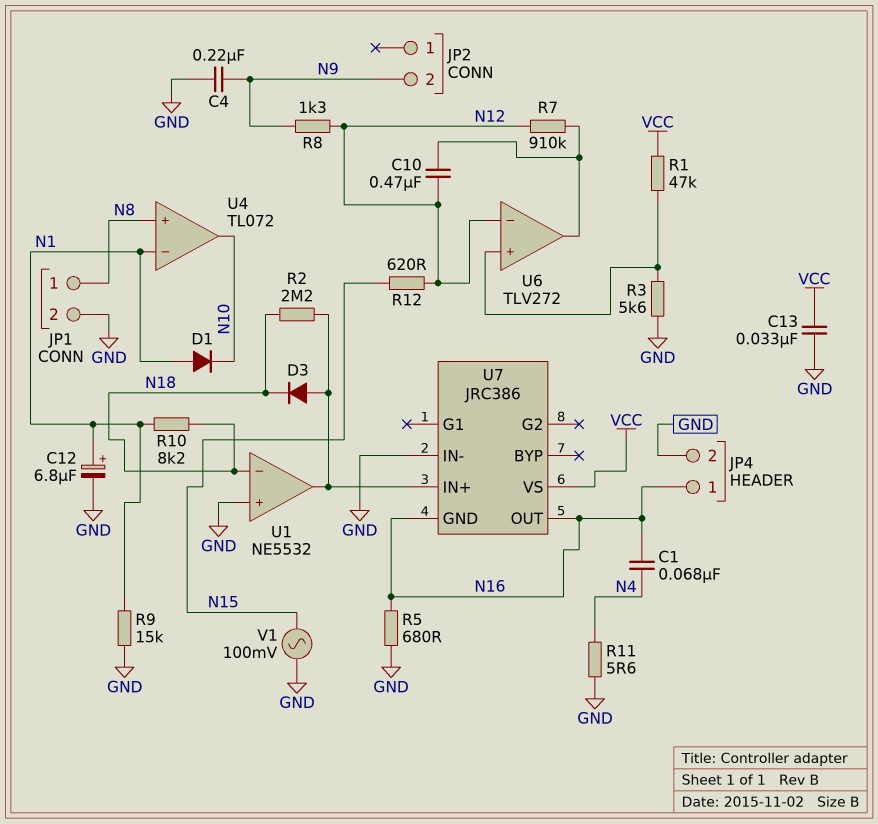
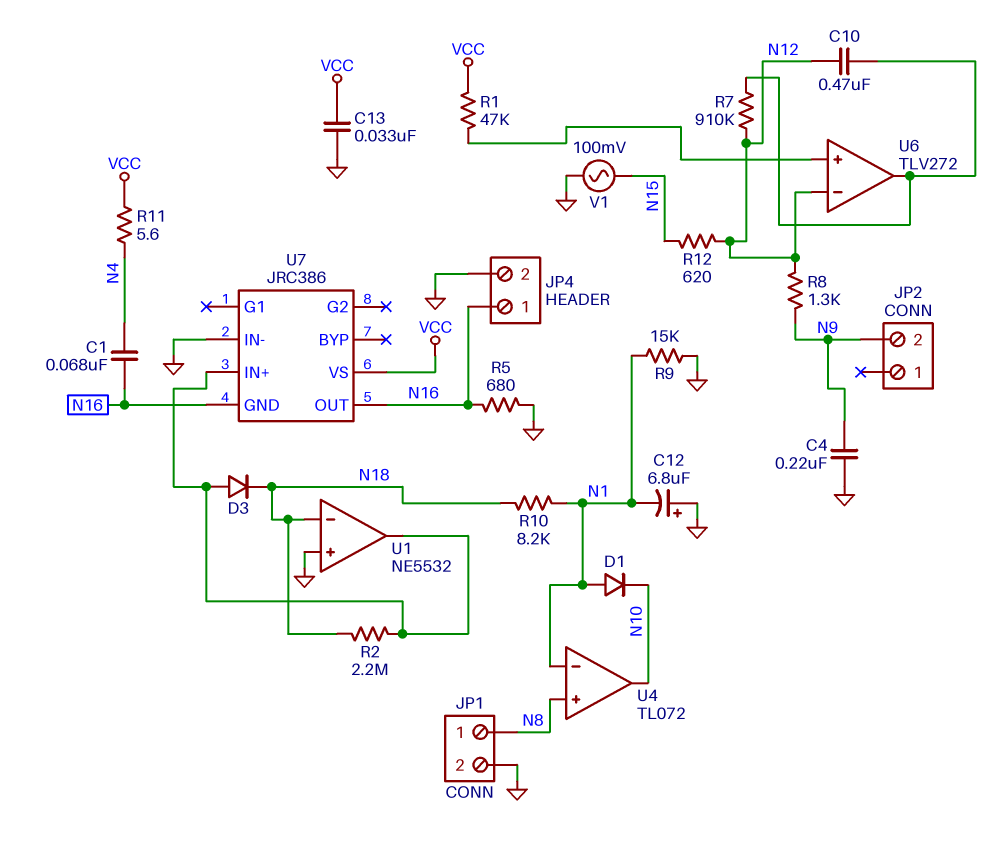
C12: 6.8uF (plus N1, minus GND) -> 6.8uF (plus GND, minus N1)
R3: 5.6k (GND, U6/in+) -> none
R11: 5.6 (GND, N4) -> 5.6 (N4, VCC)

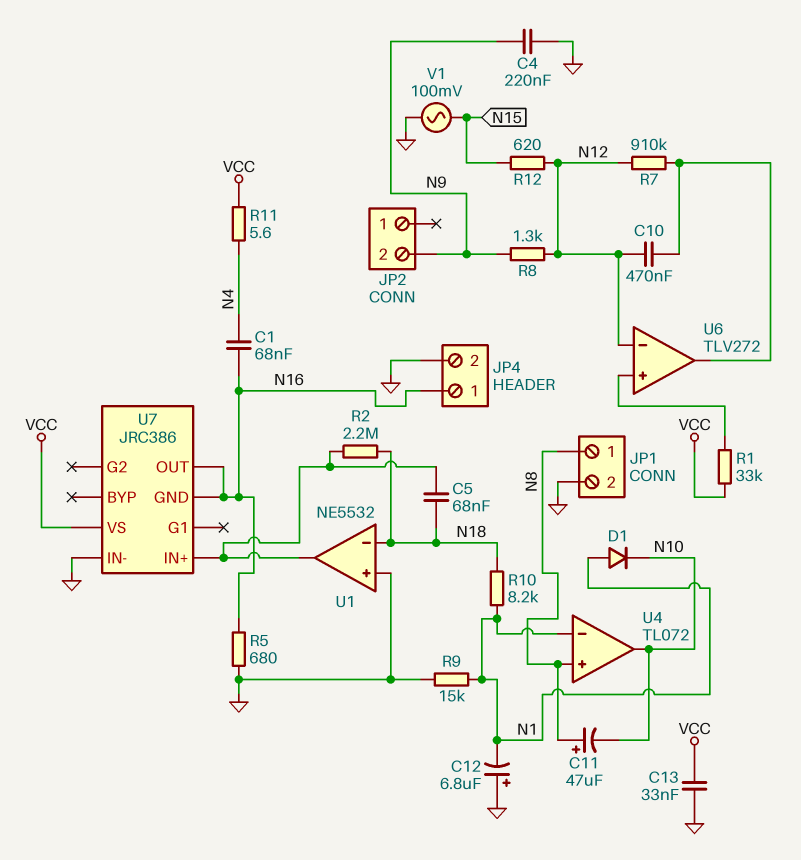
C5: none -> 68nF (N18, U1/out)
C11: none -> 47uF (plus N8, minus N10)
D3: diode (A U1/out, K N18) -> none
R1: 47k (U6/in+, VCC) -> 33k (U6/in+, VCC)

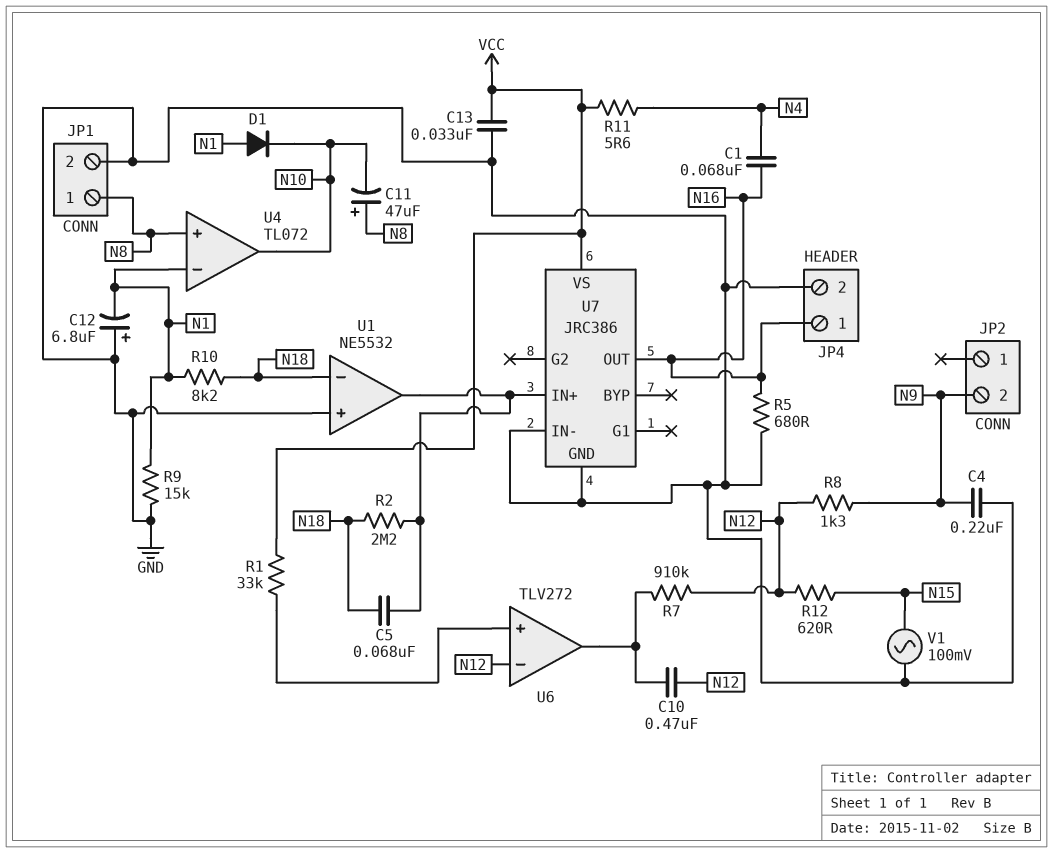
U7 pin GND: N16 -> GND

